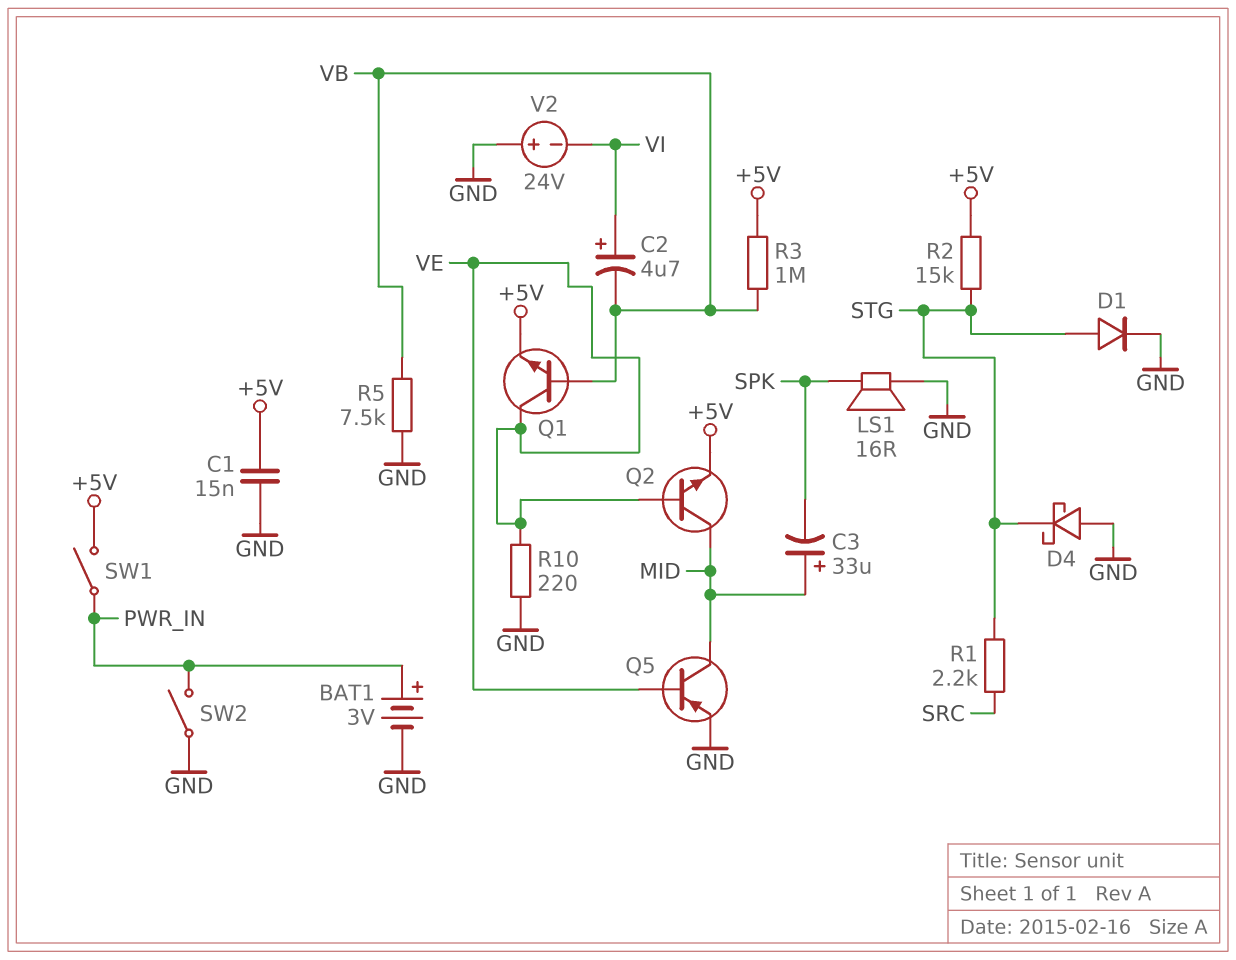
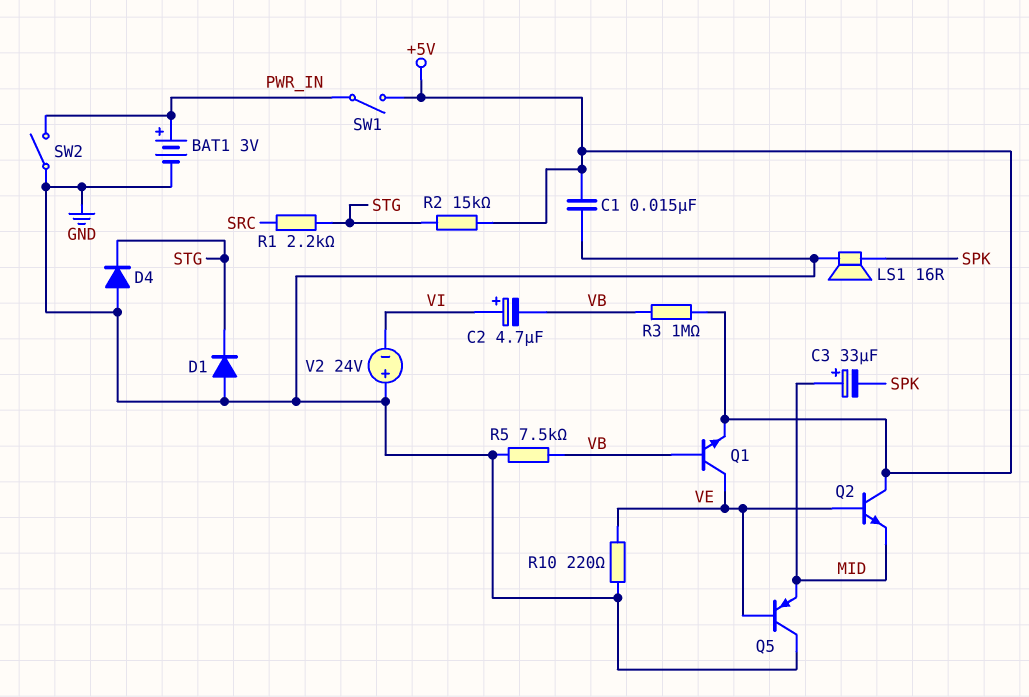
D1: diode (A STG, K GND) -> diode (A GND, K STG)
D4: schottky (A GND, K STG) -> diode (A GND, K STG)
Q2: NPN (B VE, C MID, E +5V) -> NPN (B VE, C +5V, E MID)
Q5: PNP (B VE, C MID, E GND) -> PNP (B VE, C GND, E MID)

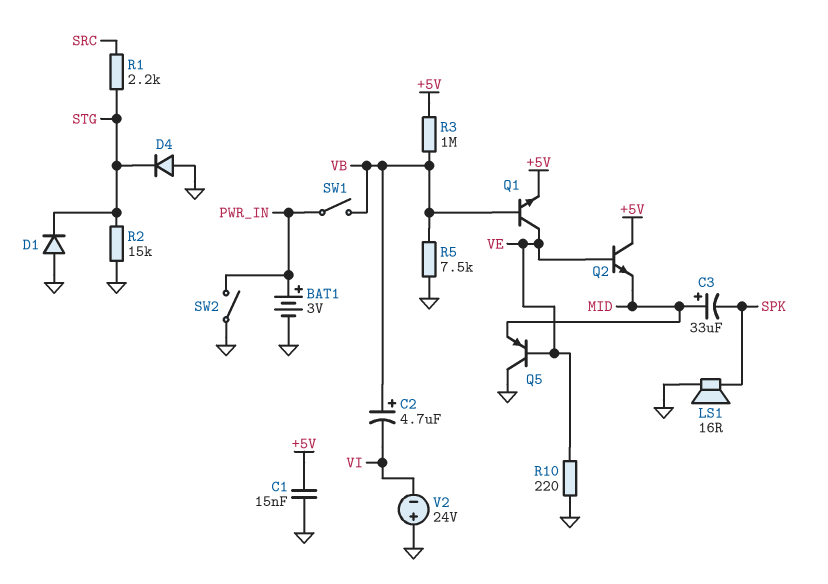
C2: 4.7uF (plus VI, minus VB) -> 4.7uF (plus VB, minus VI)
R2: 15k (+5V, STG) -> 15k (GND, STG)
SW1: switch (+5V, PWR_IN) -> switch (PWR_IN, VB)

